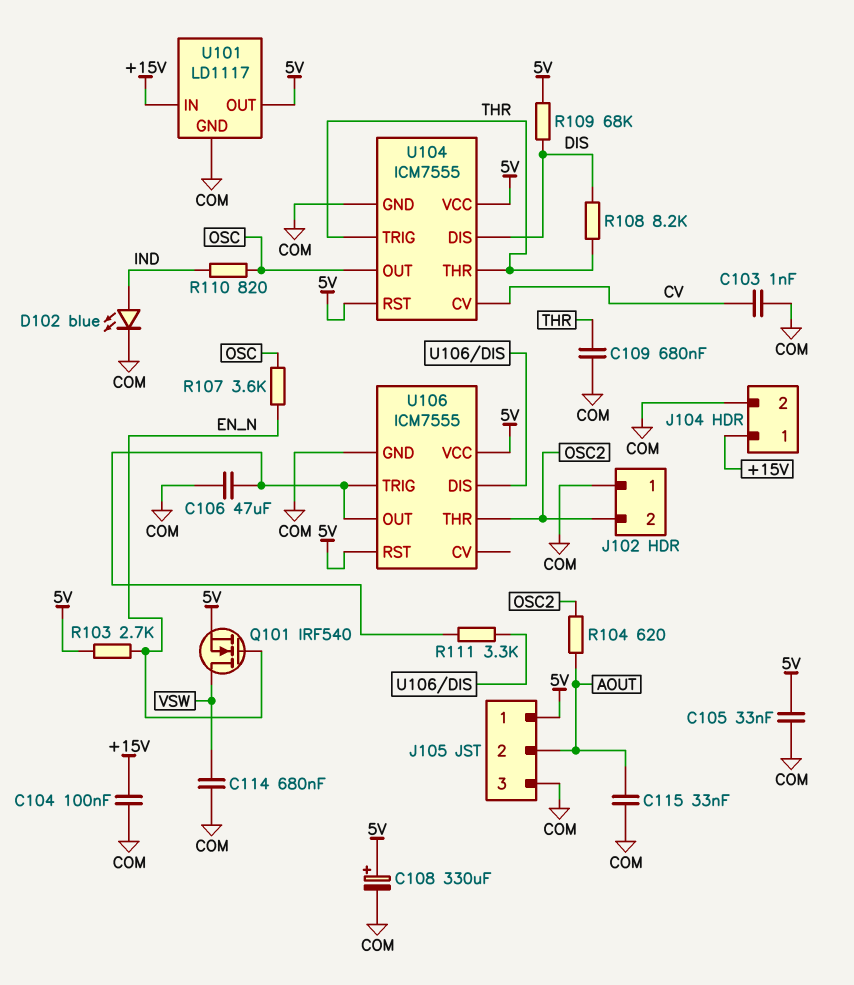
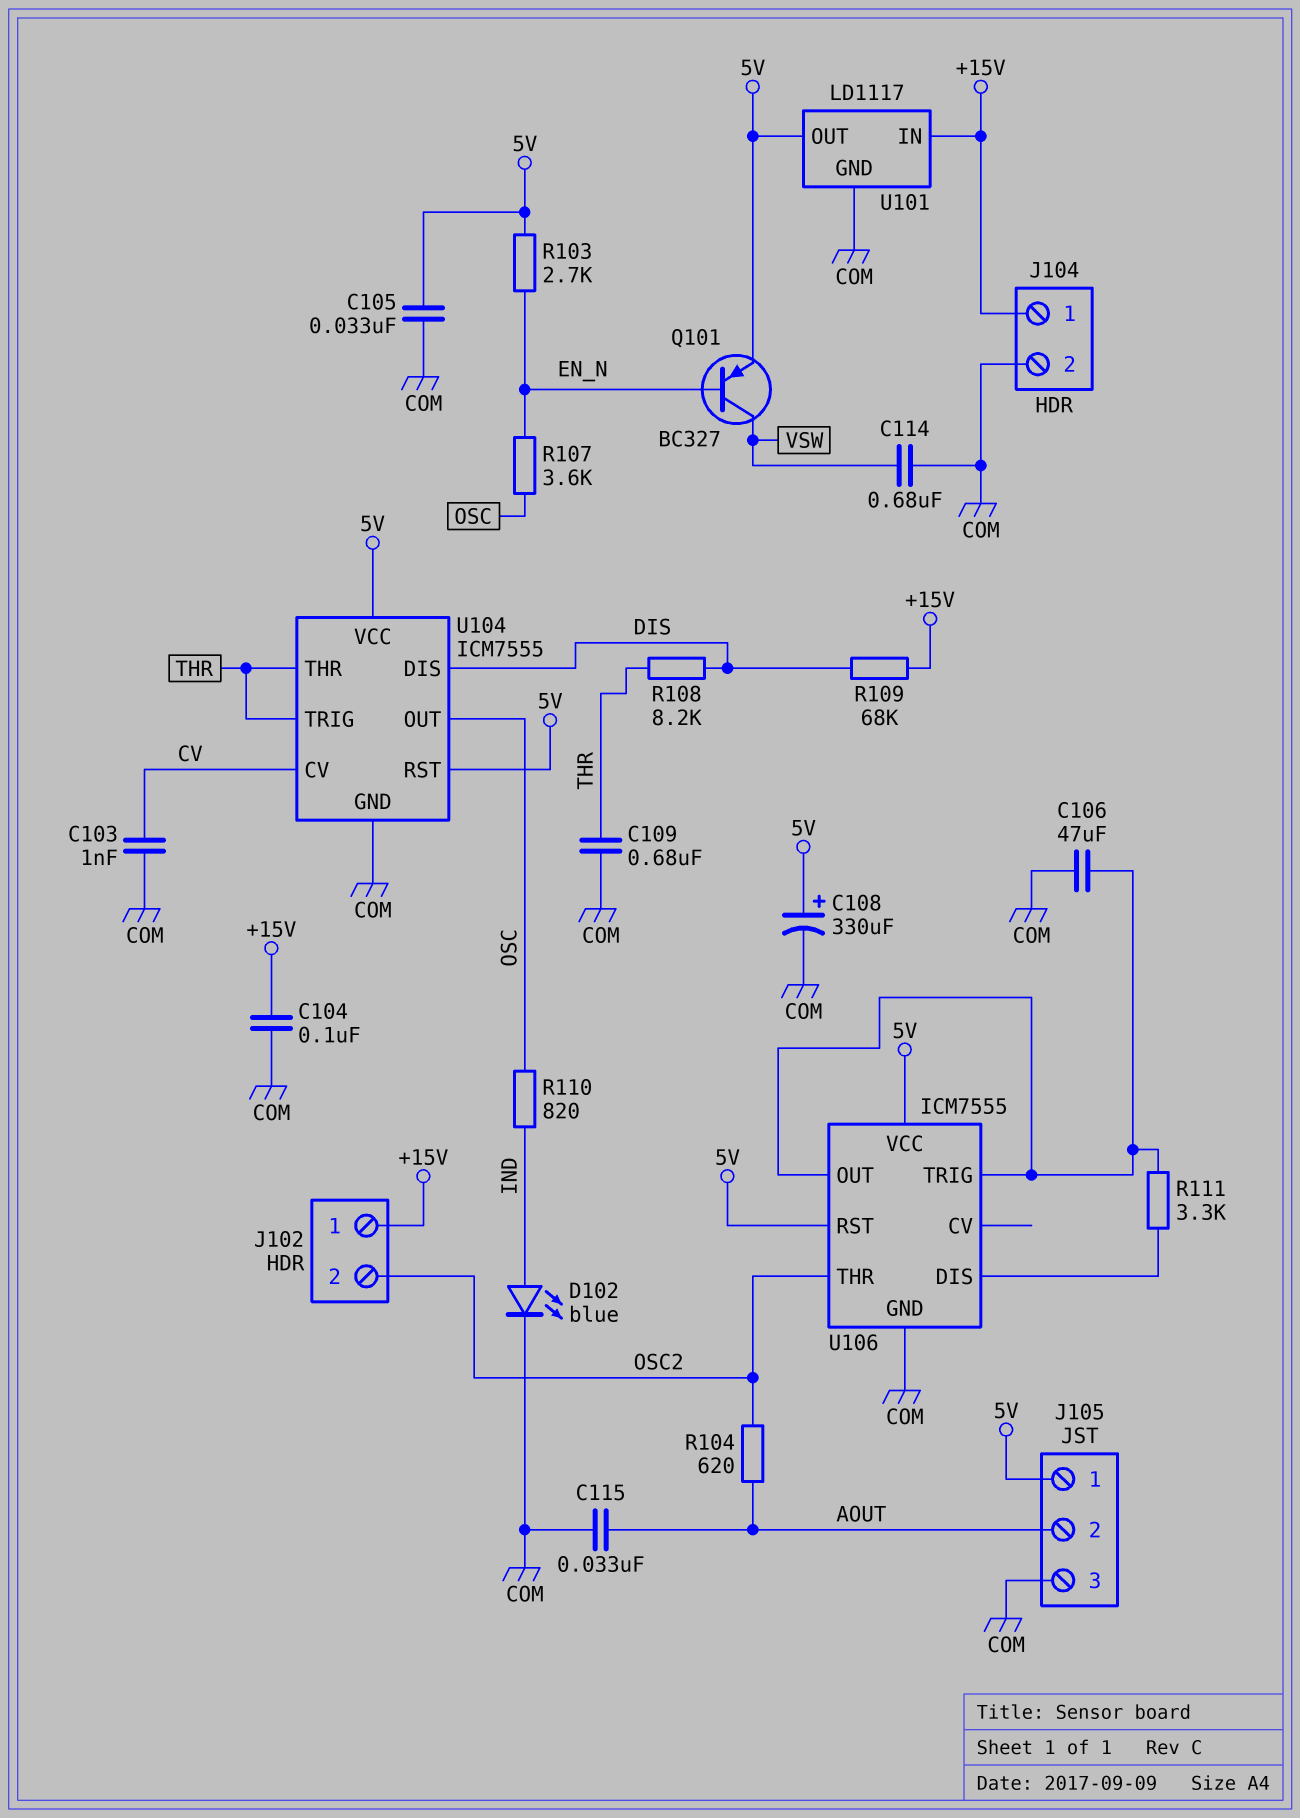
J102 pin 1: COM -> +15V
Q101: NMOS IRF540 (G EN_N, D VSW, S 5V) -> PNP BC327 (B EN_N, C VSW, E 5V)
R109: 68k (5V, DIS) -> 68k (+15V, DIS)

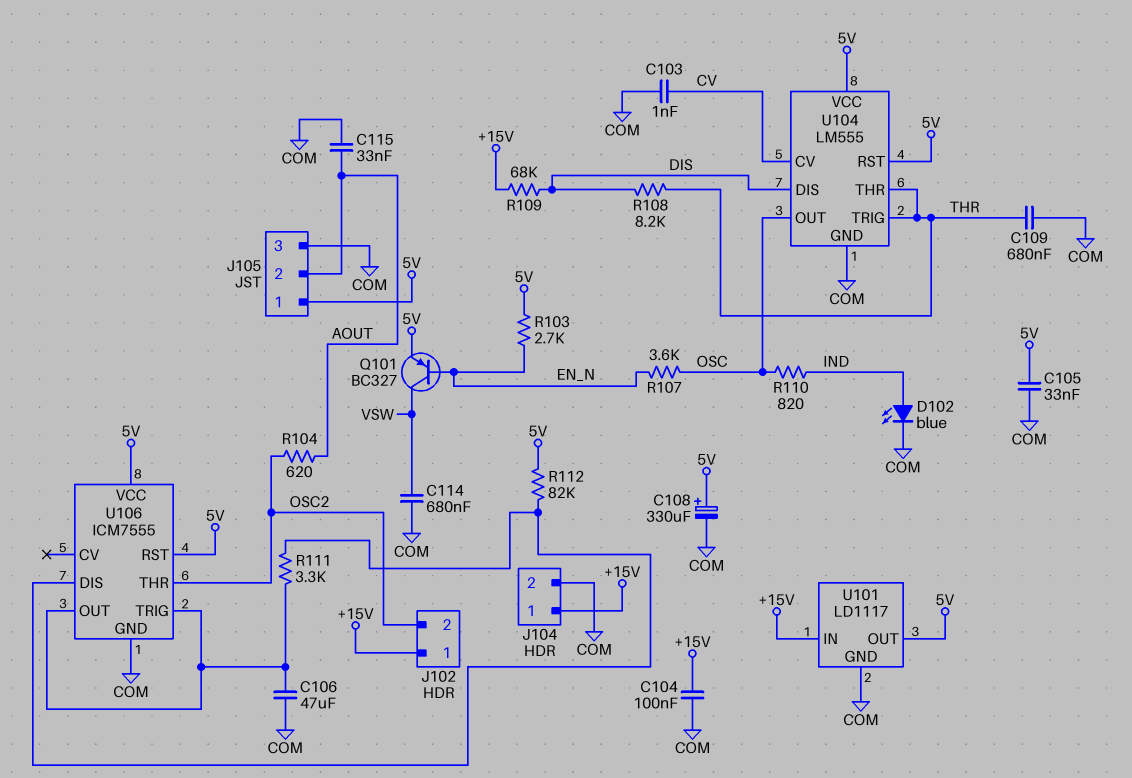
R112: none -> 82k (5V, U106/DIS)
U104: ICM7555 -> LM555

